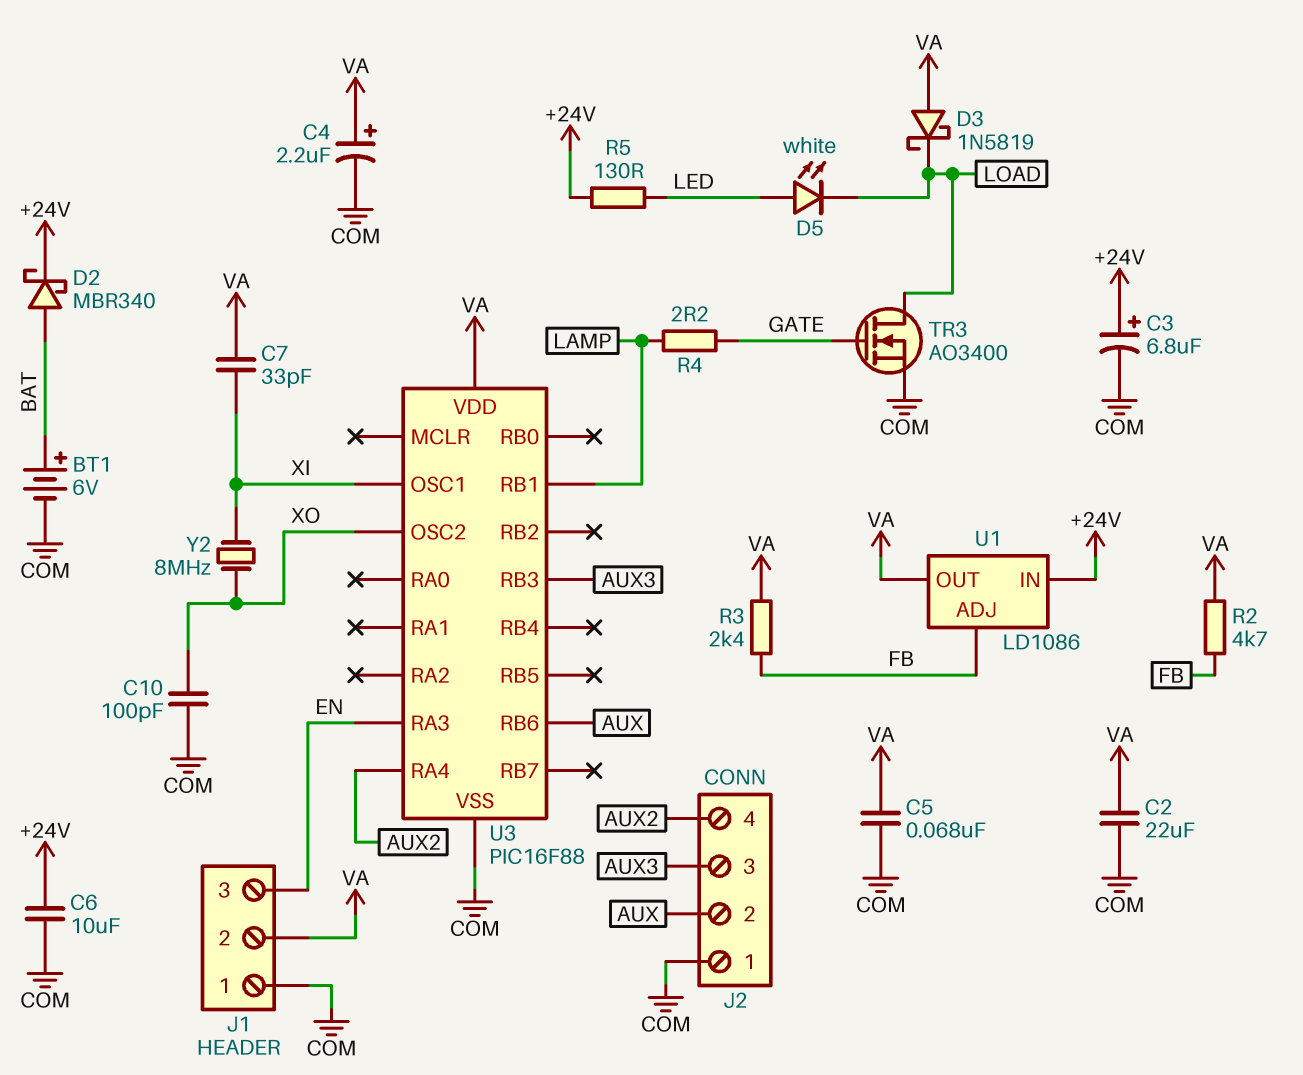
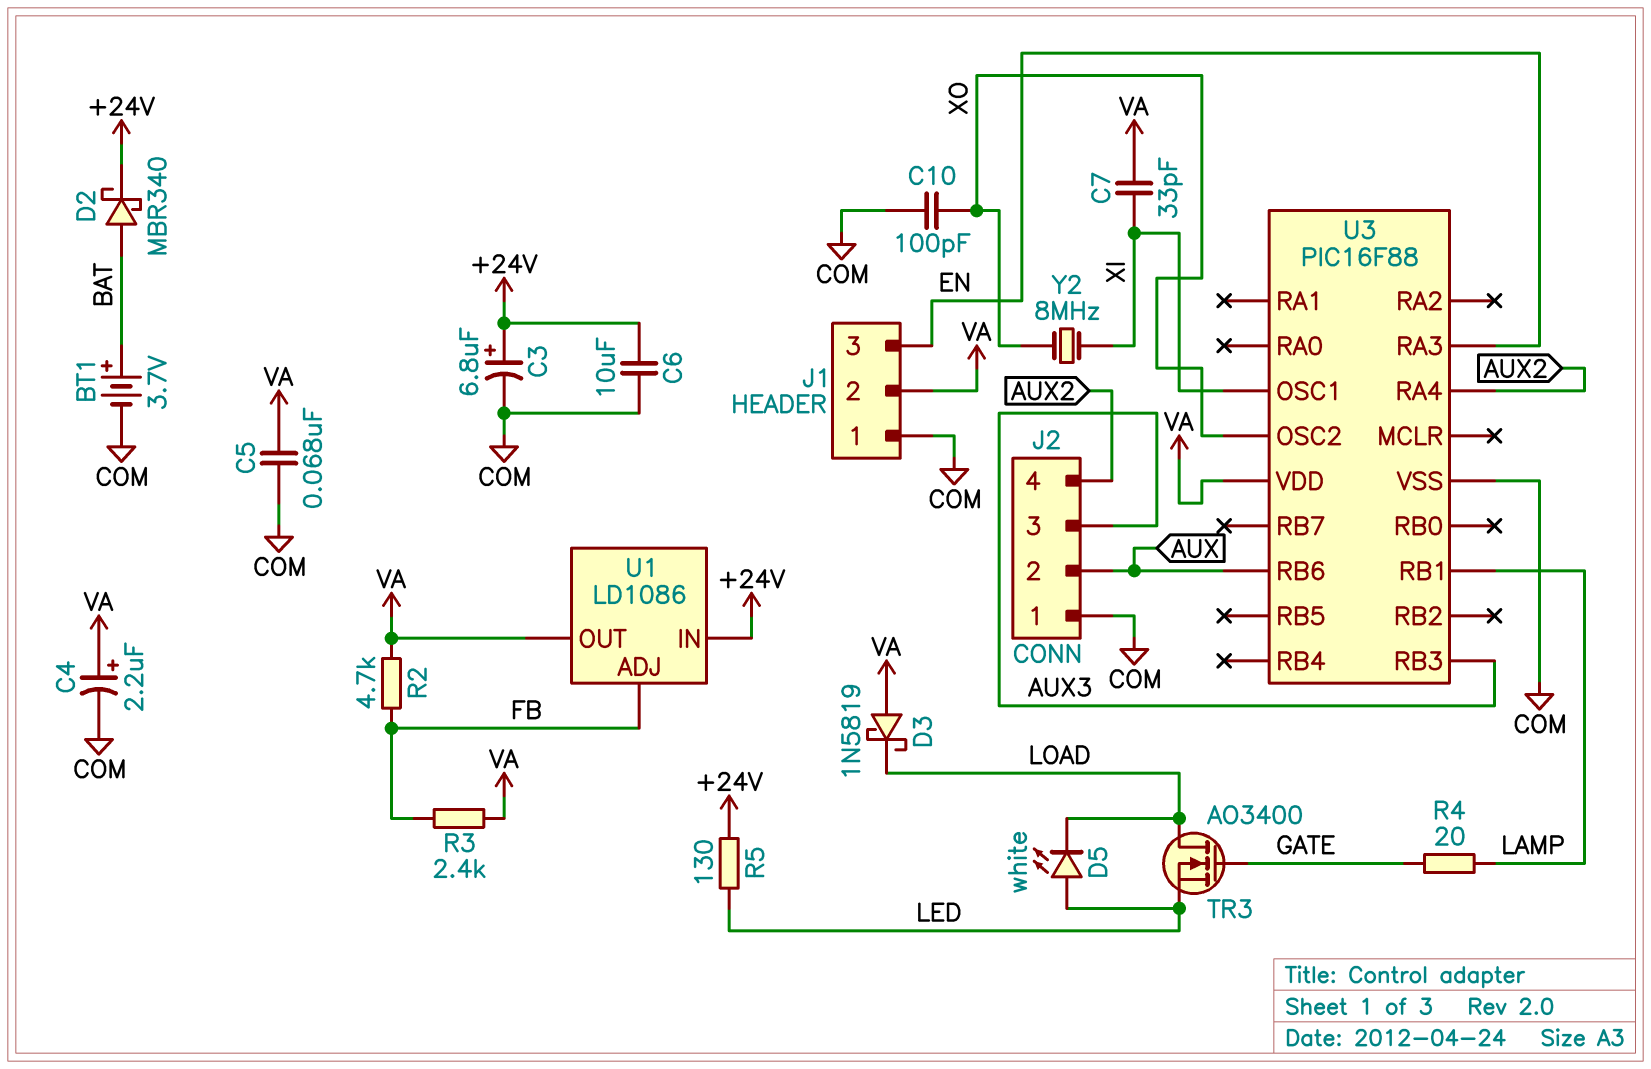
BT1: 6V (plus BAT, minus COM) -> 3.7V (plus BAT, minus COM)
C2: 22uF (COM, VA) -> none
R4: 2.2 (GATE, LAMP) -> 20 (GATE, LAMP)
TR3: NMOS AO3400 (G GATE, D LOAD, S COM) -> NMOS AO3400 (G GATE, D LOAD, S LED)

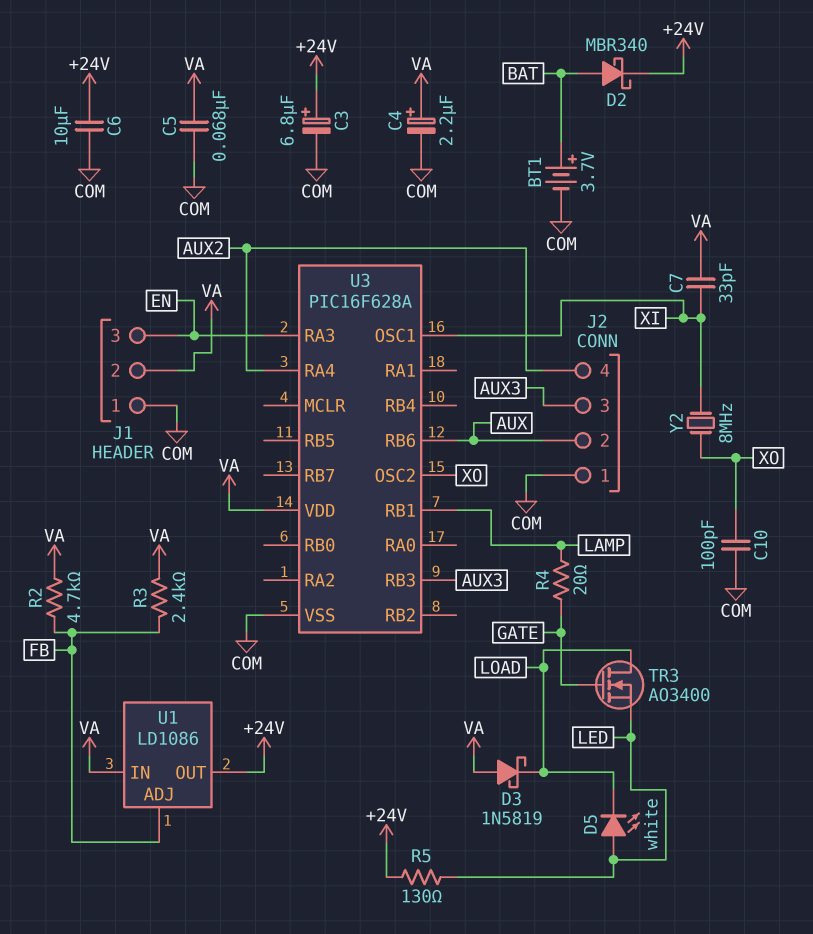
U1 pin IN: +24V -> VA
U1 pin OUT: VA -> +24V
U3: PIC16F88 -> PIC16F628A

